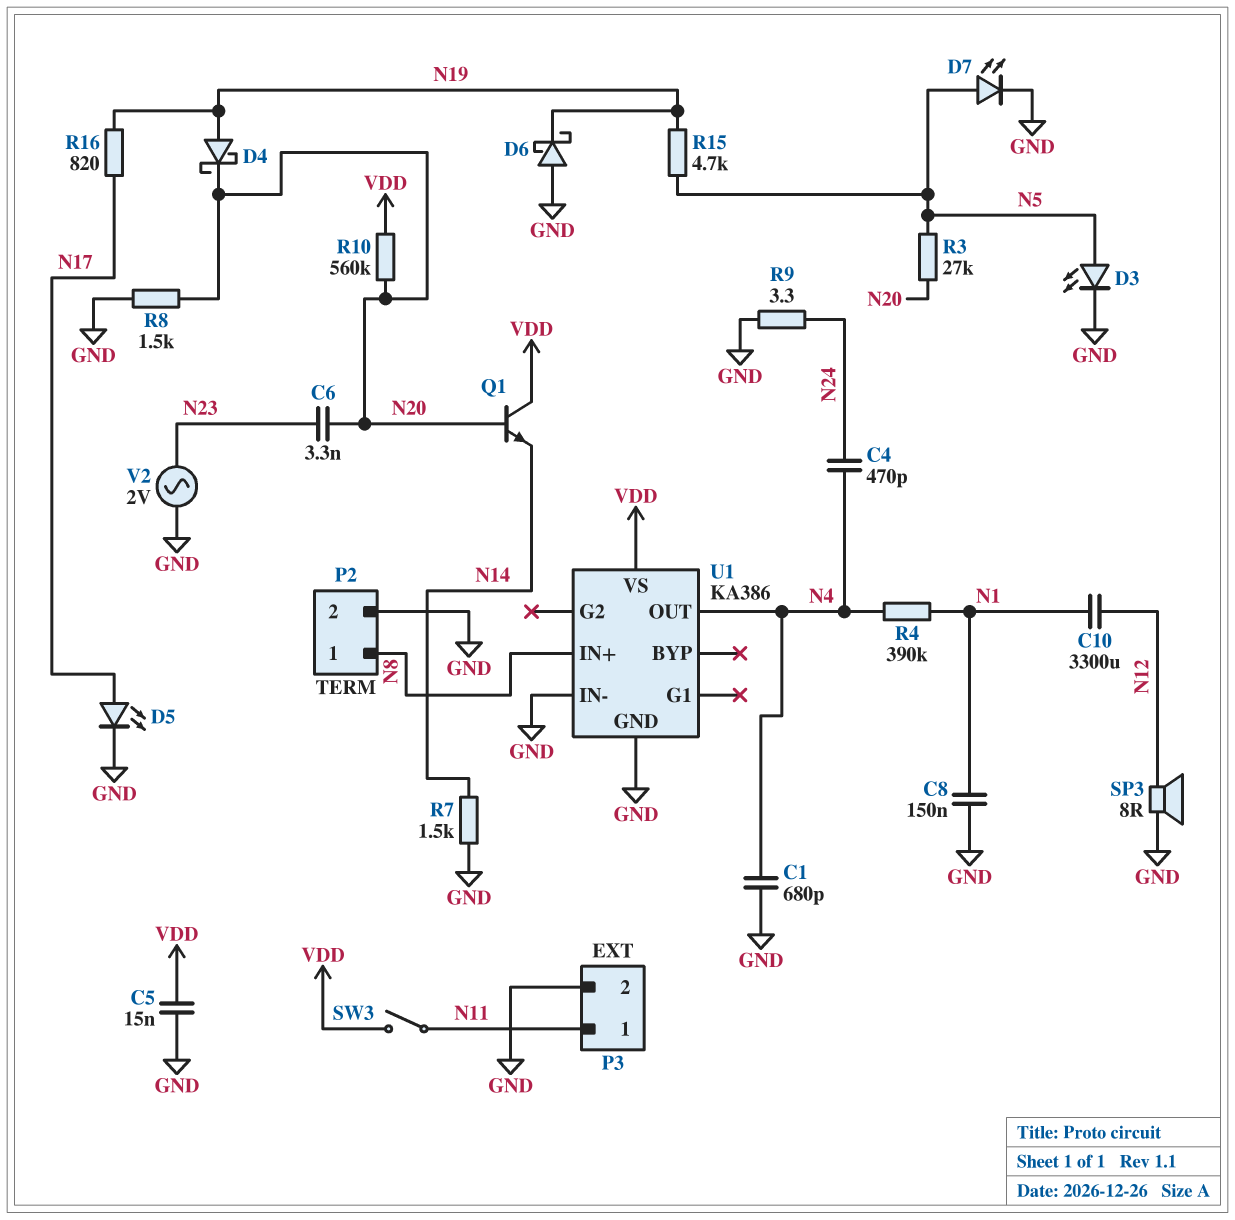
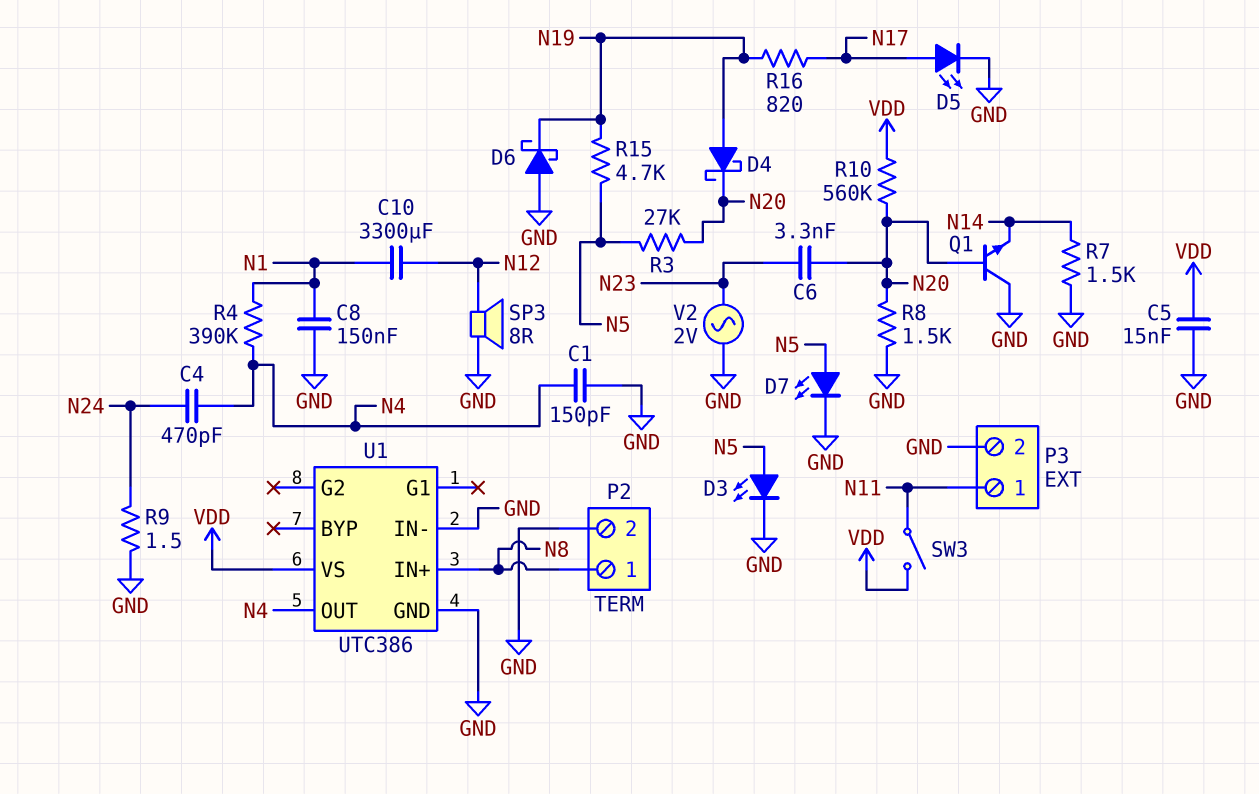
C1: 680pF (GND, N4) -> 150pF (GND, N4)
Q1: NPN (B N20, C VDD, E N14) -> NPN (B N20, C GND, E N14)
R9: 3.3 (GND, N24) -> 1.5 (GND, N24)
U1: KA386 -> UTC386

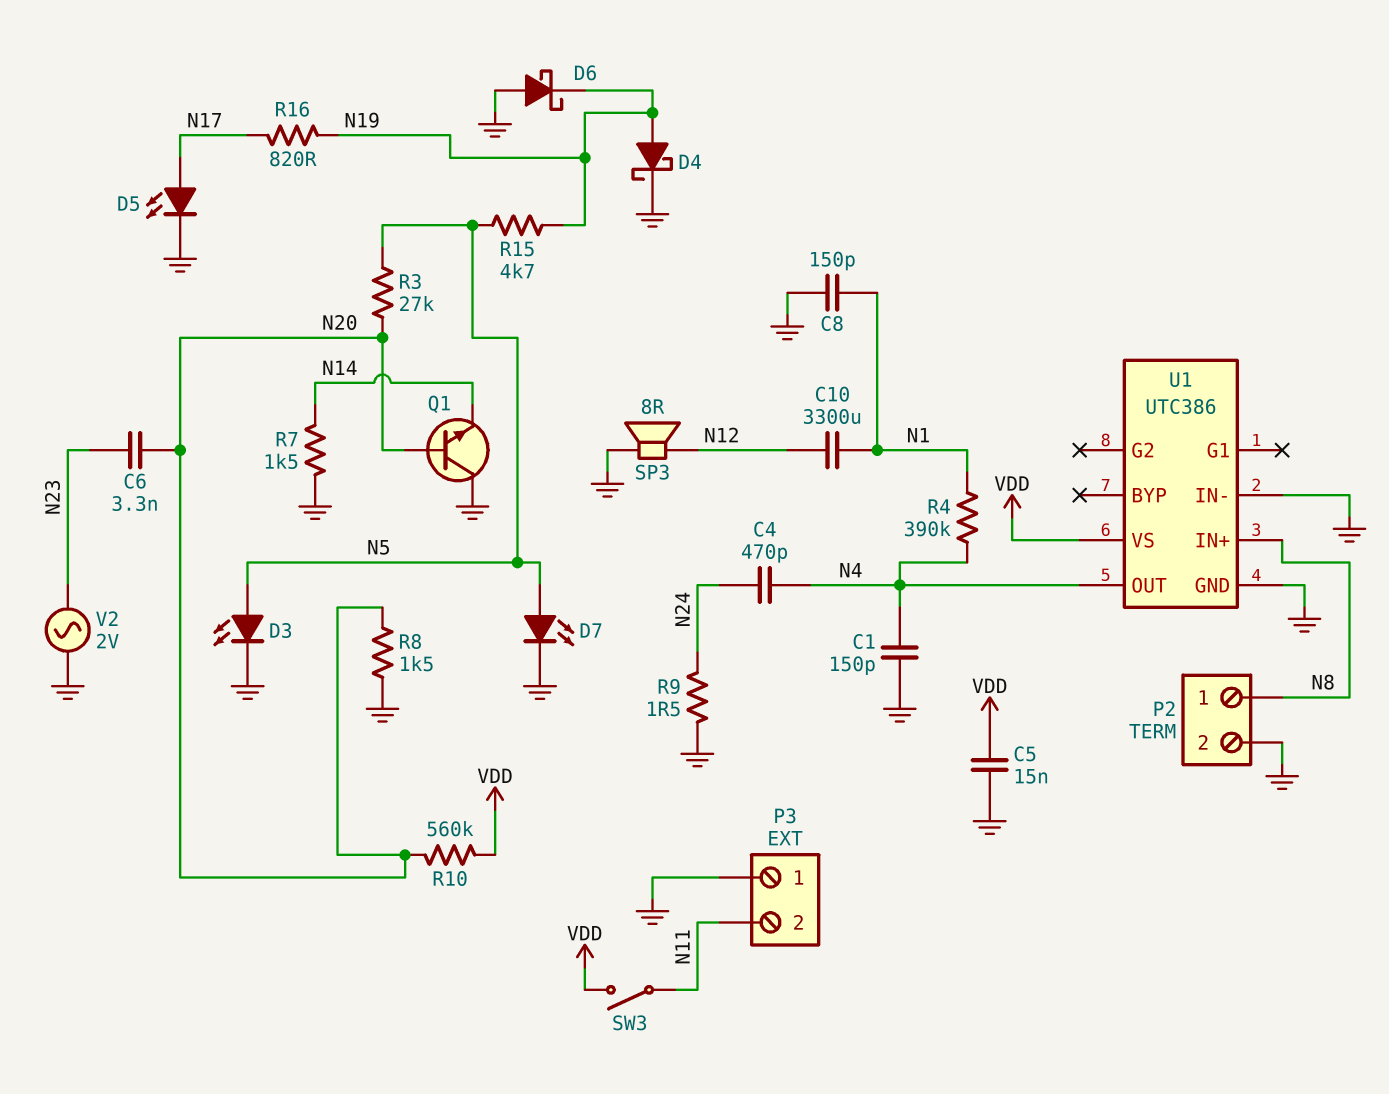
C8: 150nF (GND, N1) -> 150pF (GND, N1)
D4: schottky (A N19, K N20) -> schottky (A N19, K GND)
P3 pin 1: N11 -> GND
P3 pin 2: GND -> N11

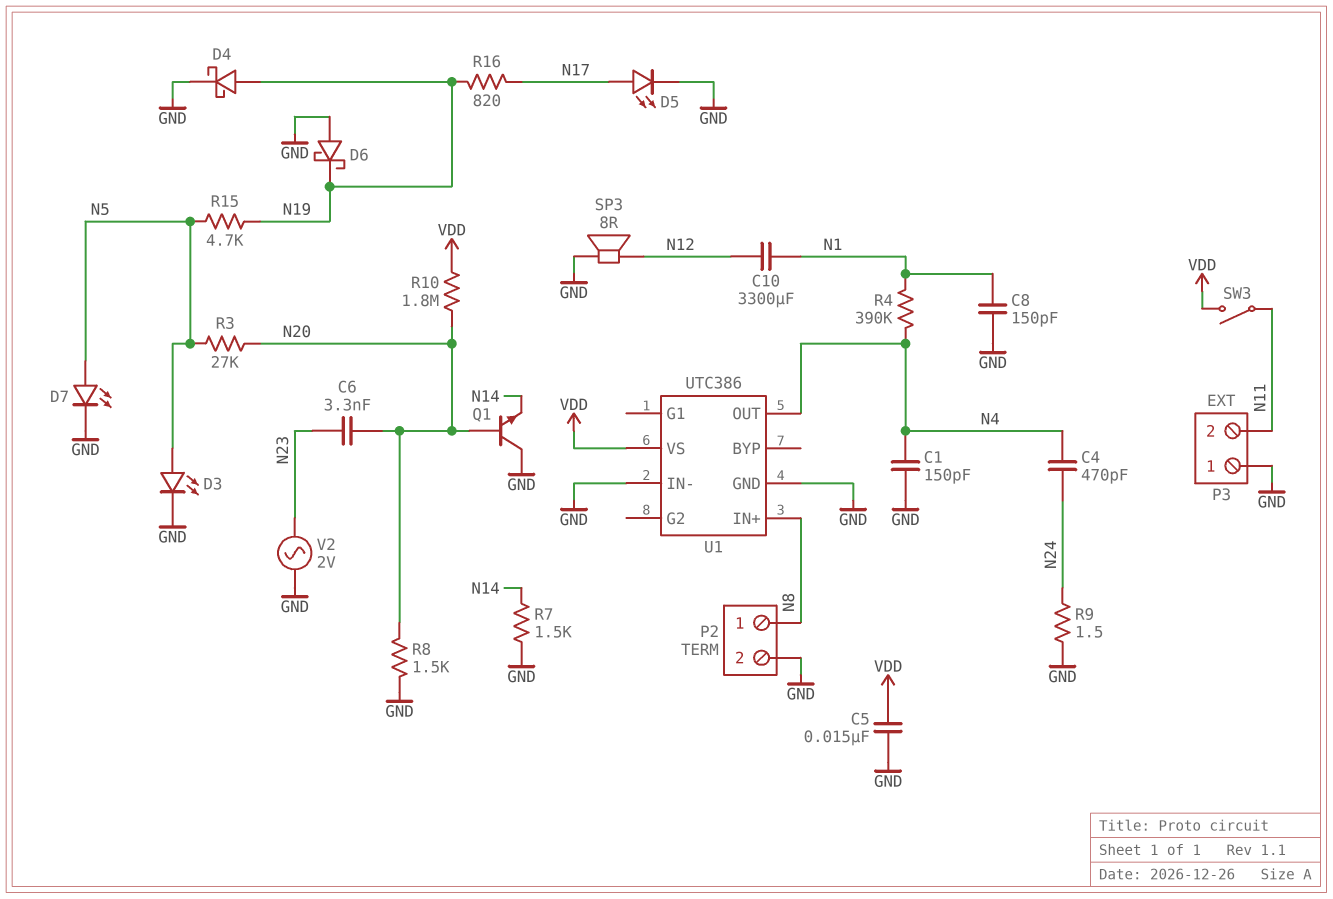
R10: 560k (N20, VDD) -> 1.8M (N20, VDD)

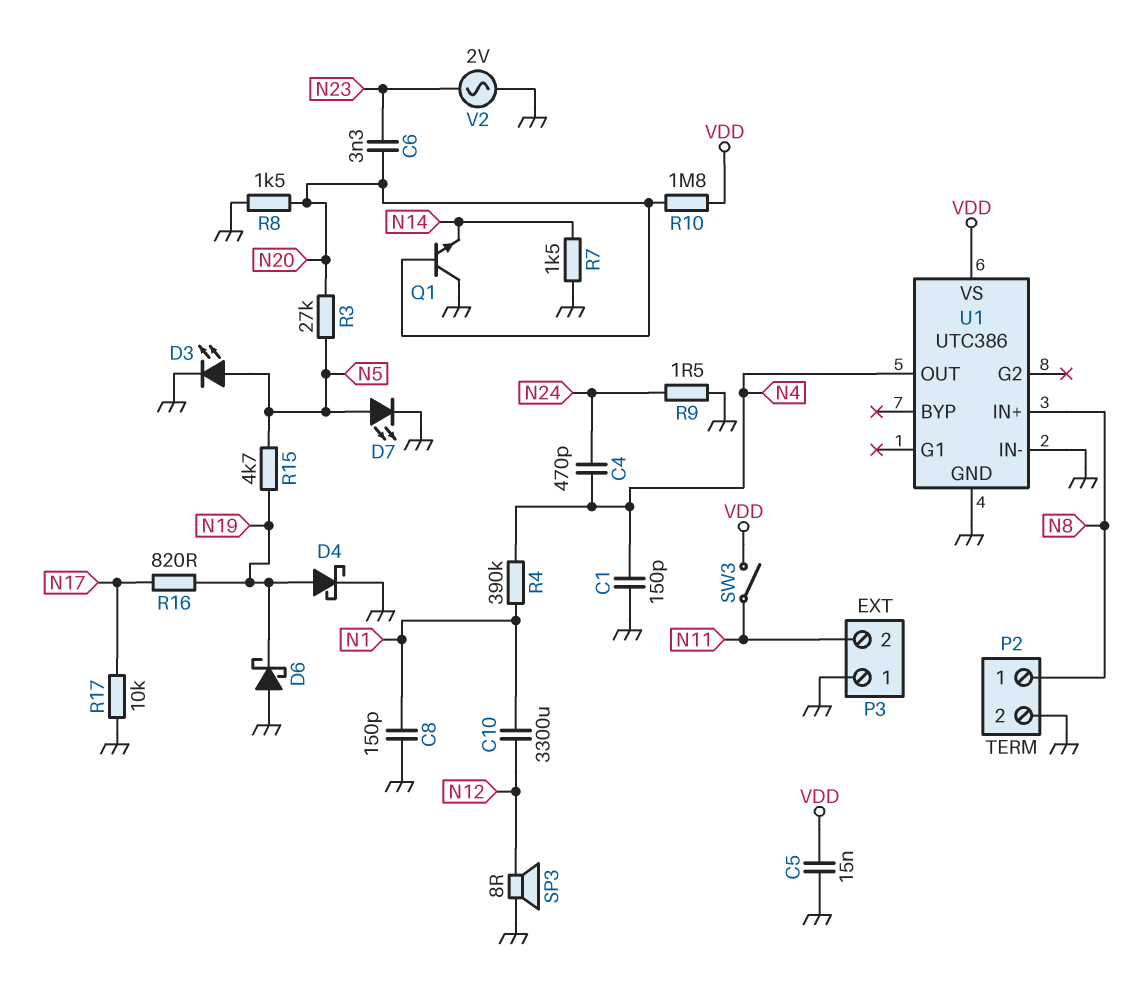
D5: LED (A N17, K GND) -> none
R17: none -> 10k (GND, N17)

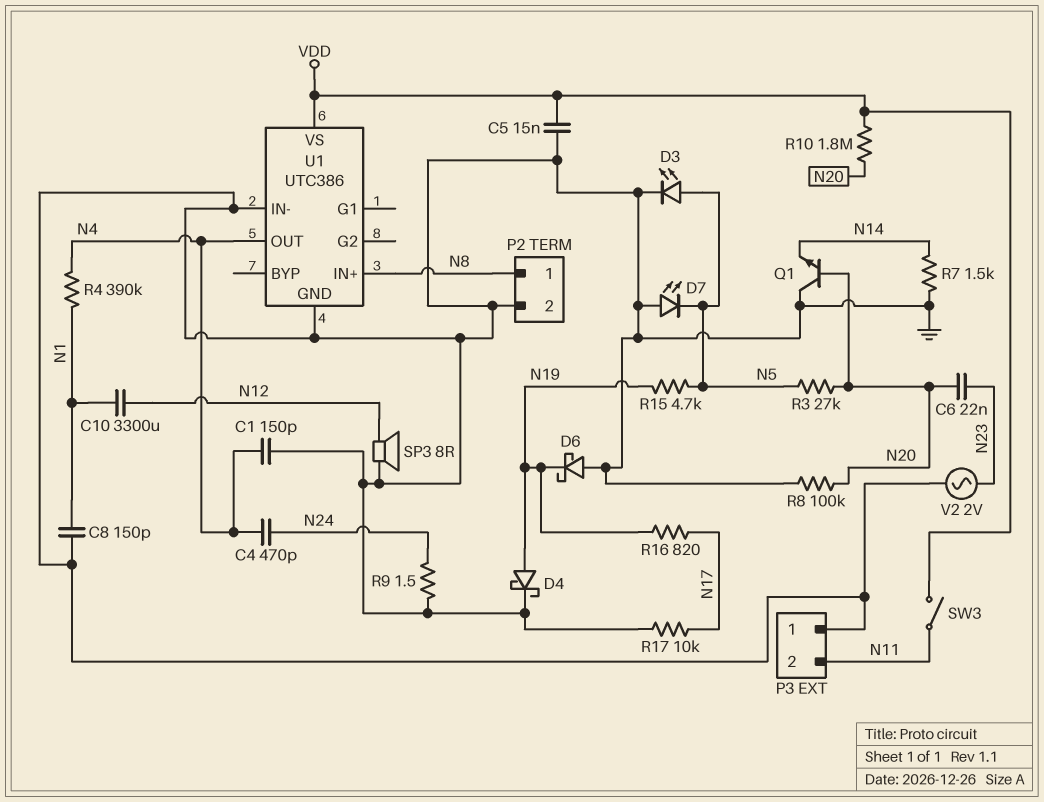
C6: 3.3nF (N20, N23) -> 22nF (N20, N23)
D7: LED (A N5, K GND) -> LED (A GND, K N5)
R8: 1.5k (GND, N20) -> 100k (GND, N20)

